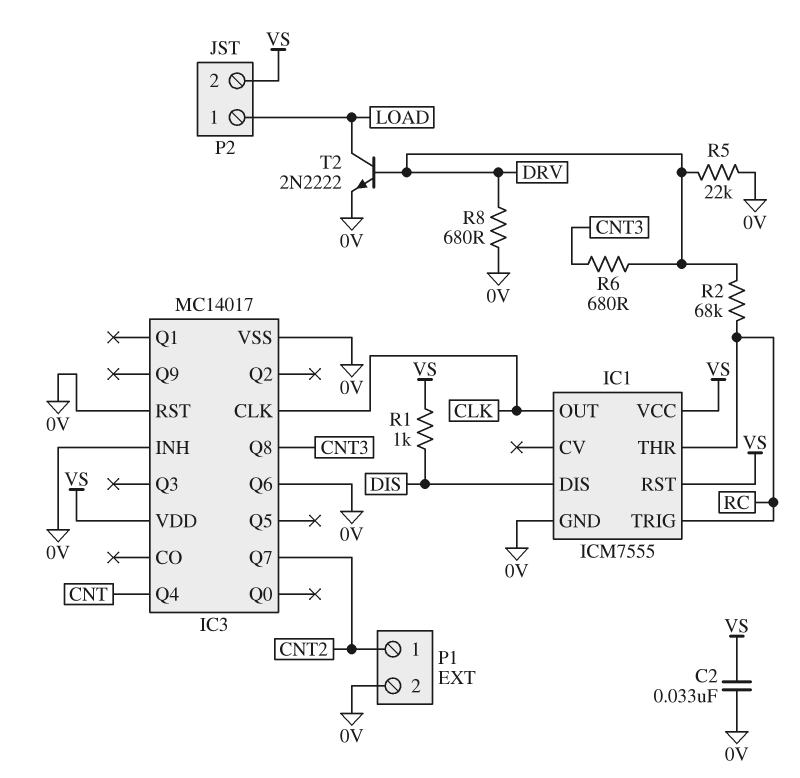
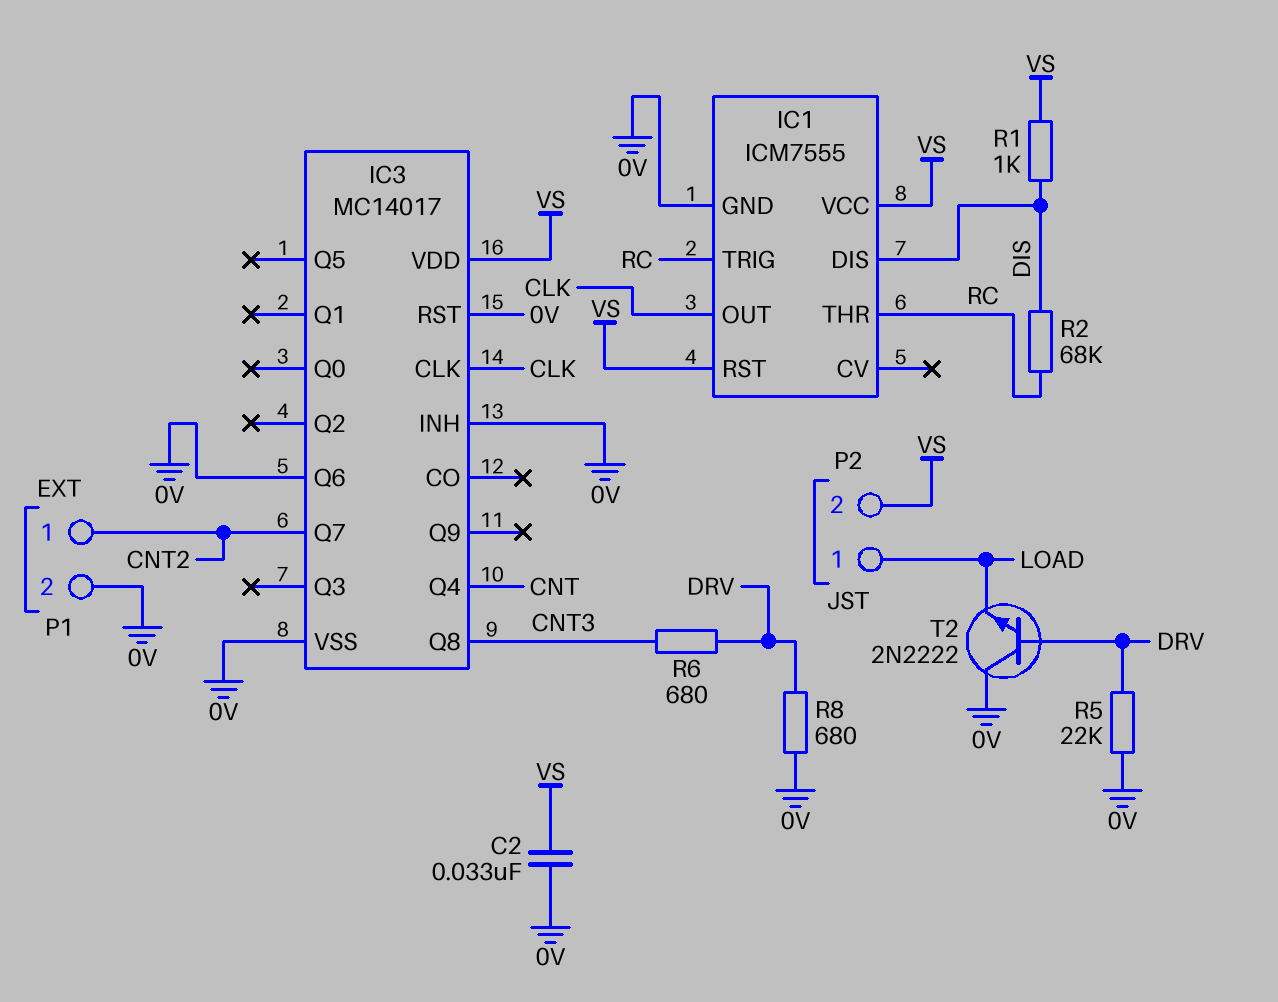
R2: 68k (DRV, RC) -> 68k (DIS, RC)
T2: NPN 2N2222 (B DRV, C LOAD, E 0V) -> NPN 2N2222 (B DRV, C 0V, E LOAD)

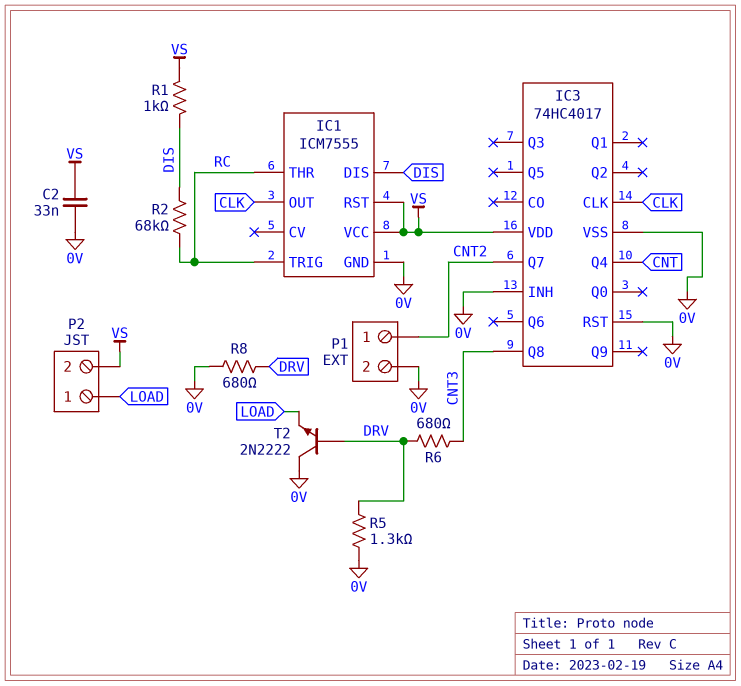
IC3: MC14017 -> 74HC4017
IC3 pin Q6: 0V -> none
R5: 22k (0V, DRV) -> 1.3k (0V, DRV)

